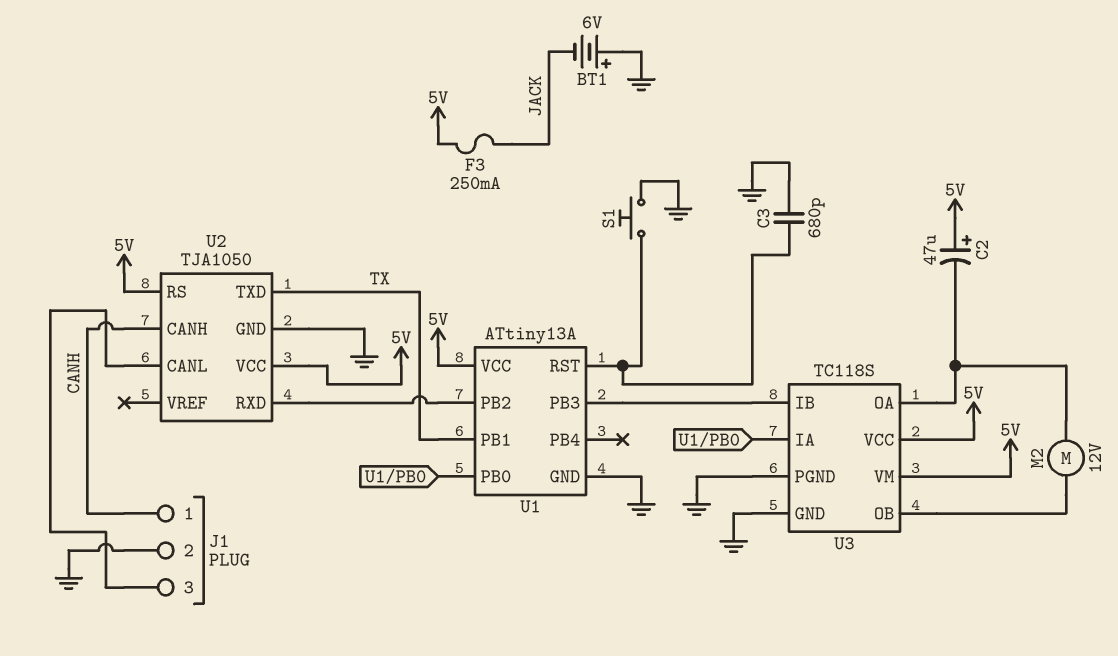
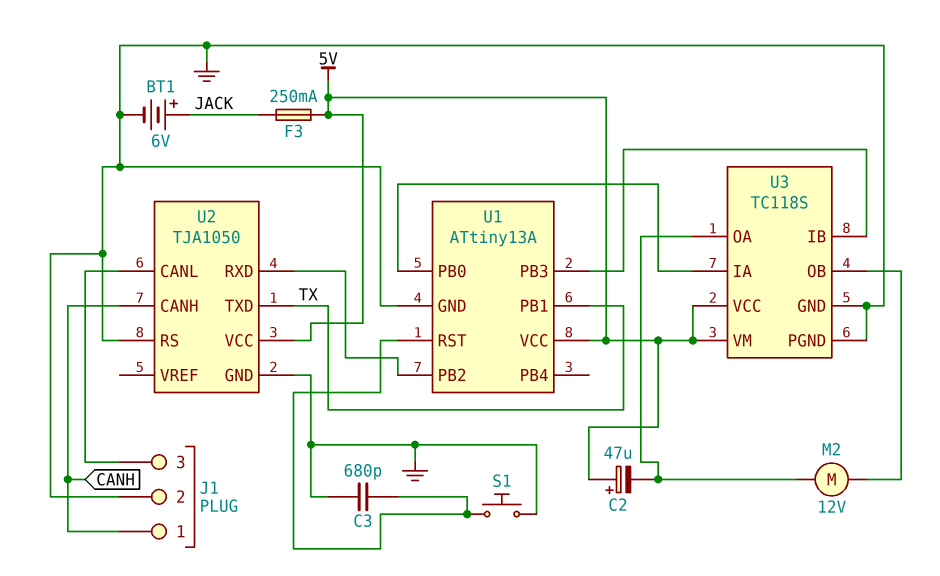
BT1: 6V (plus GND, minus JACK) -> 6V (plus JACK, minus GND)
U2 pin RS: 5V -> GND

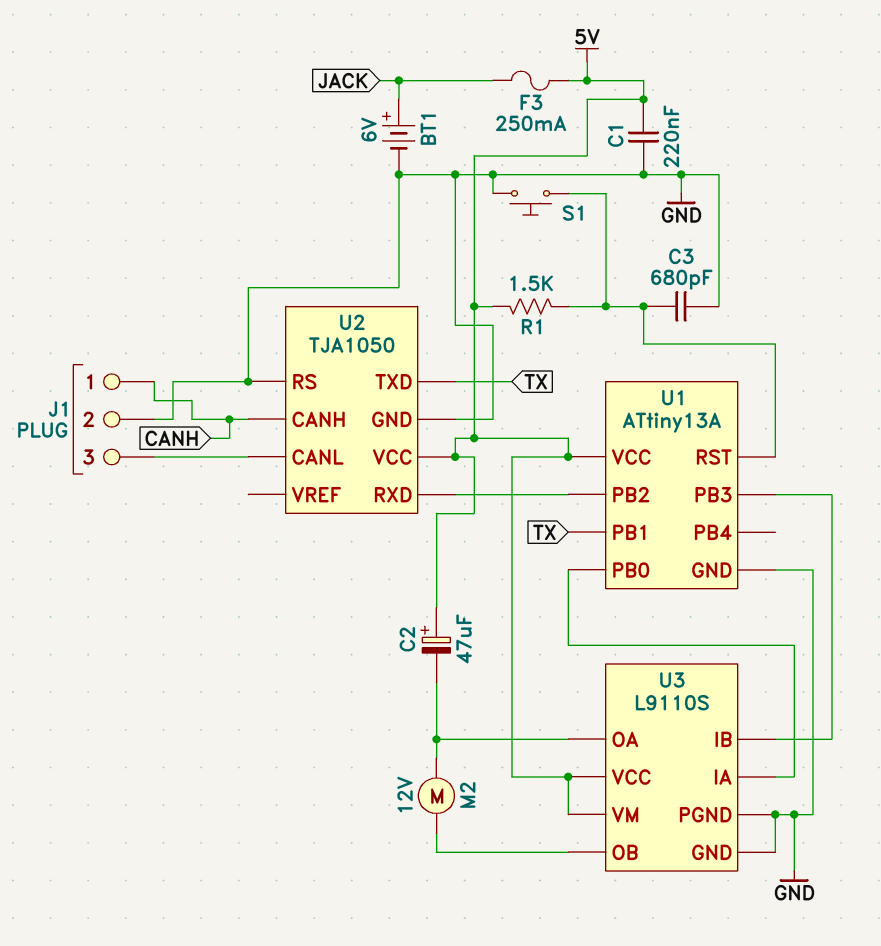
C1: none -> 220nF (5V, GND)
R1: none -> 1.5k (5V, U1/RST)
U3: TC118S -> L9110S

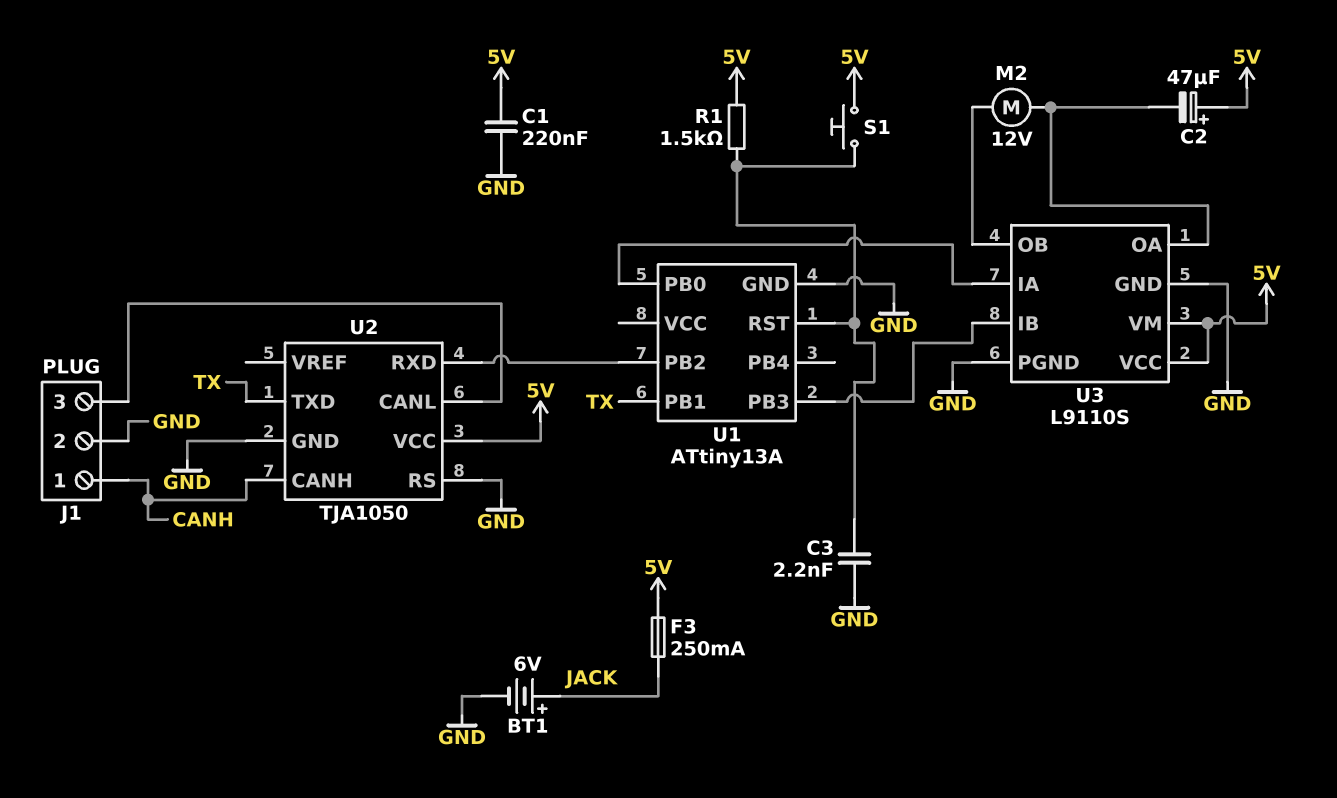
C3: 680pF (GND, U1/RST) -> 2.2nF (GND, U1/RST)
S1: button (GND, U1/RST) -> button (5V, U1/RST)
U1 pin VCC: 5V -> none

